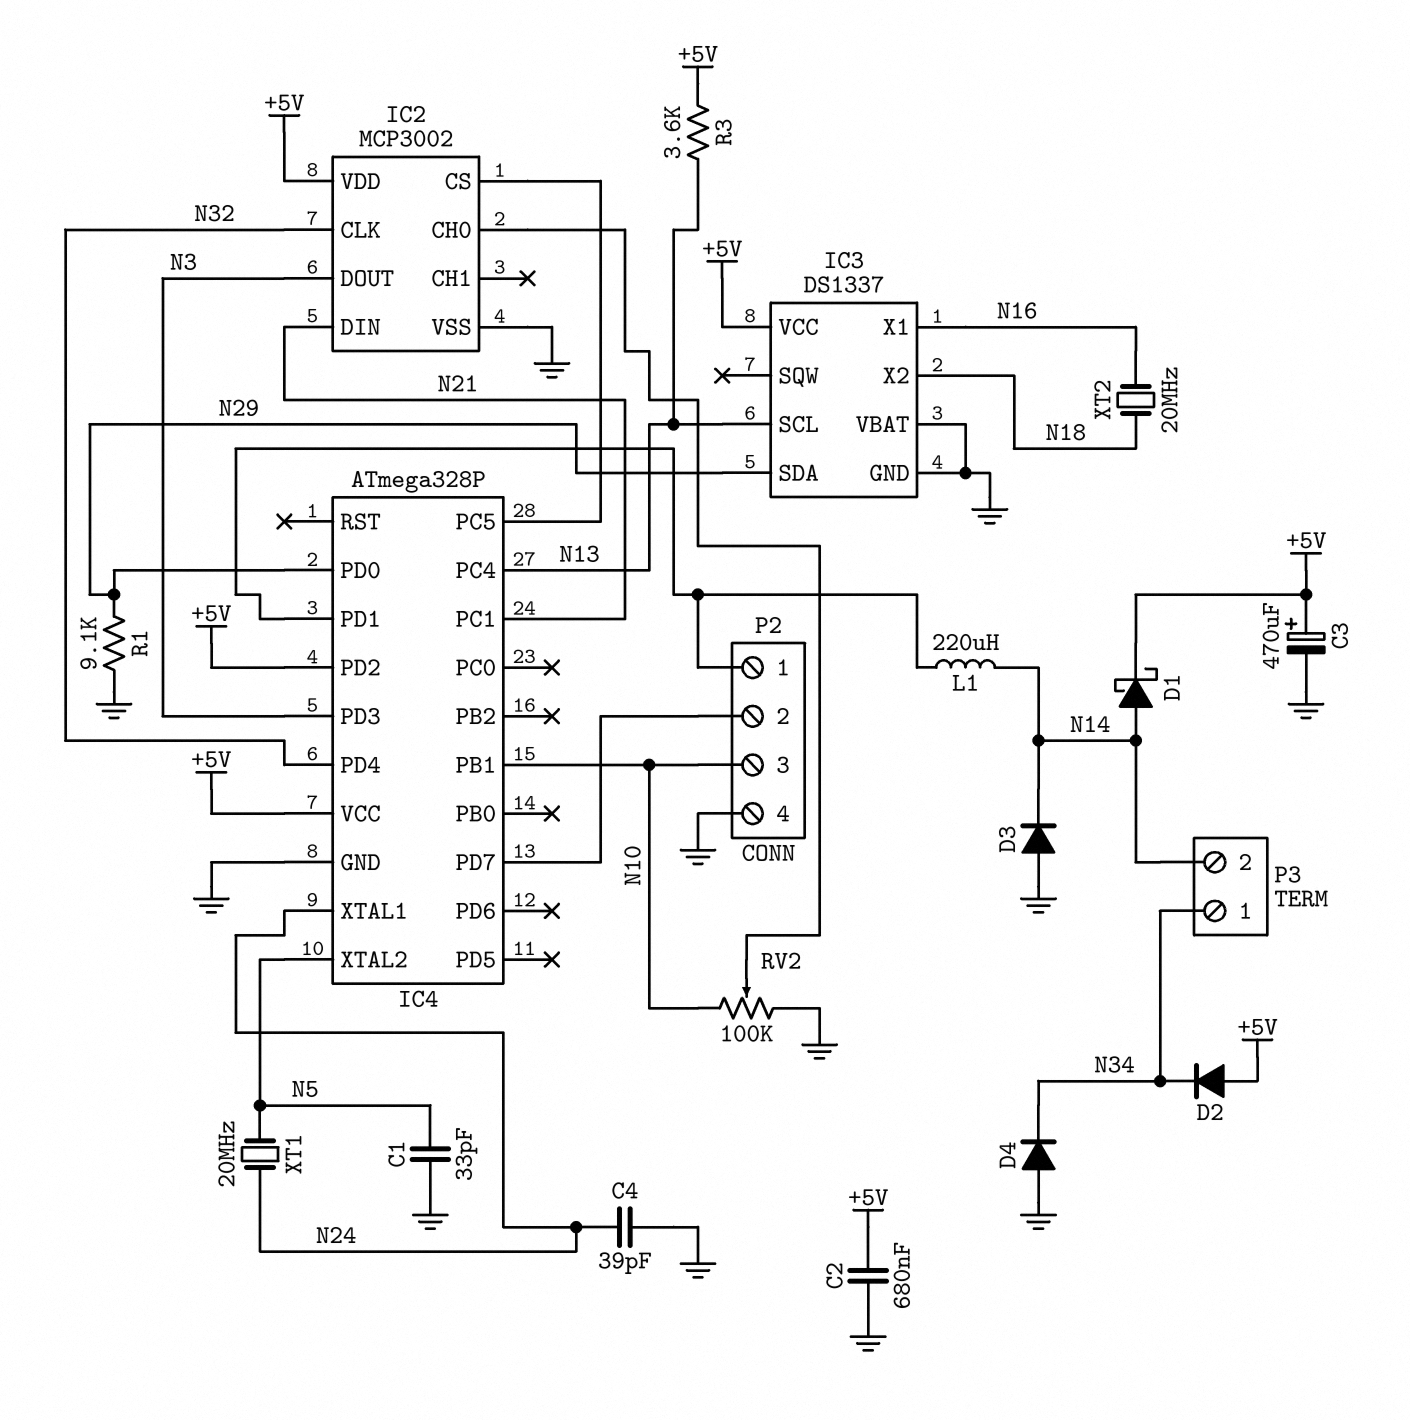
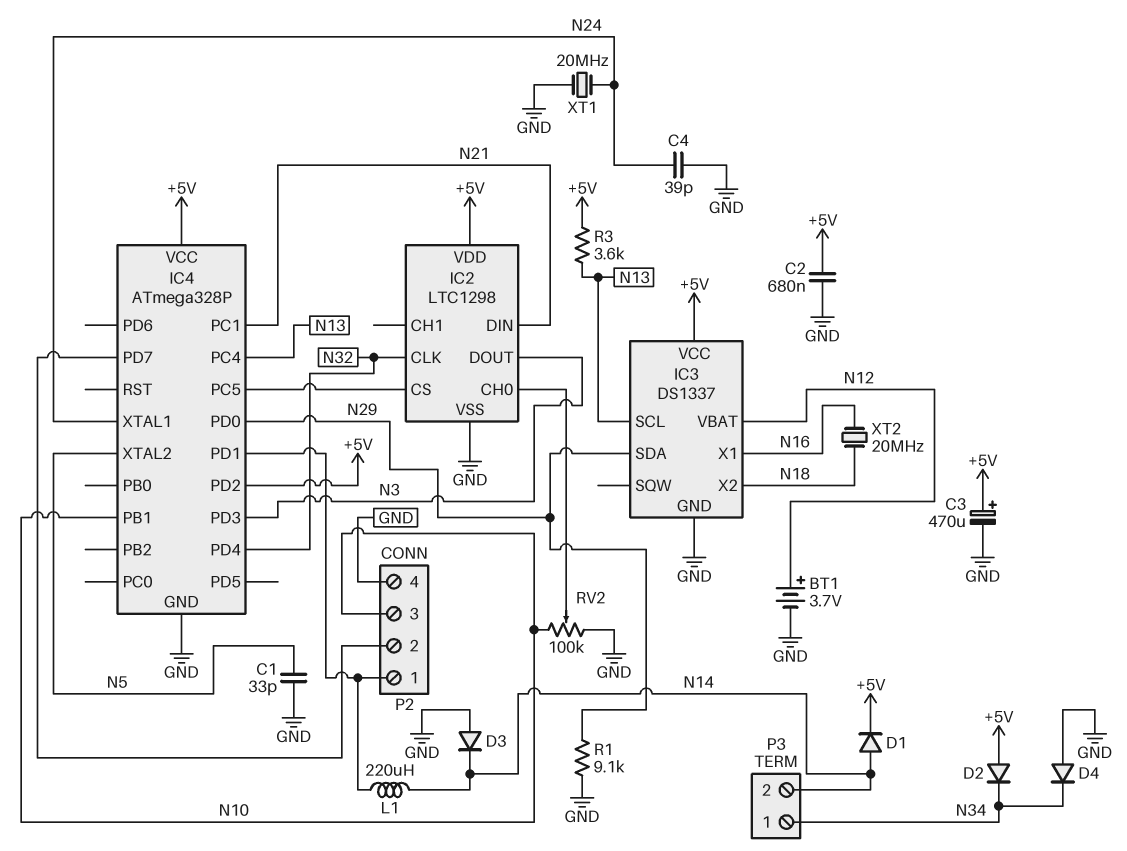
BT1: none -> 3.7V (plus N12, minus GND)
D1: schottky (A N14, K +5V) -> diode (A N14, K +5V)
IC2: MCP3002 -> LTC1298
IC3 pin VBAT: GND -> N12
XT1: 20MHz (N5, N24) -> 20MHz (GND, N24)

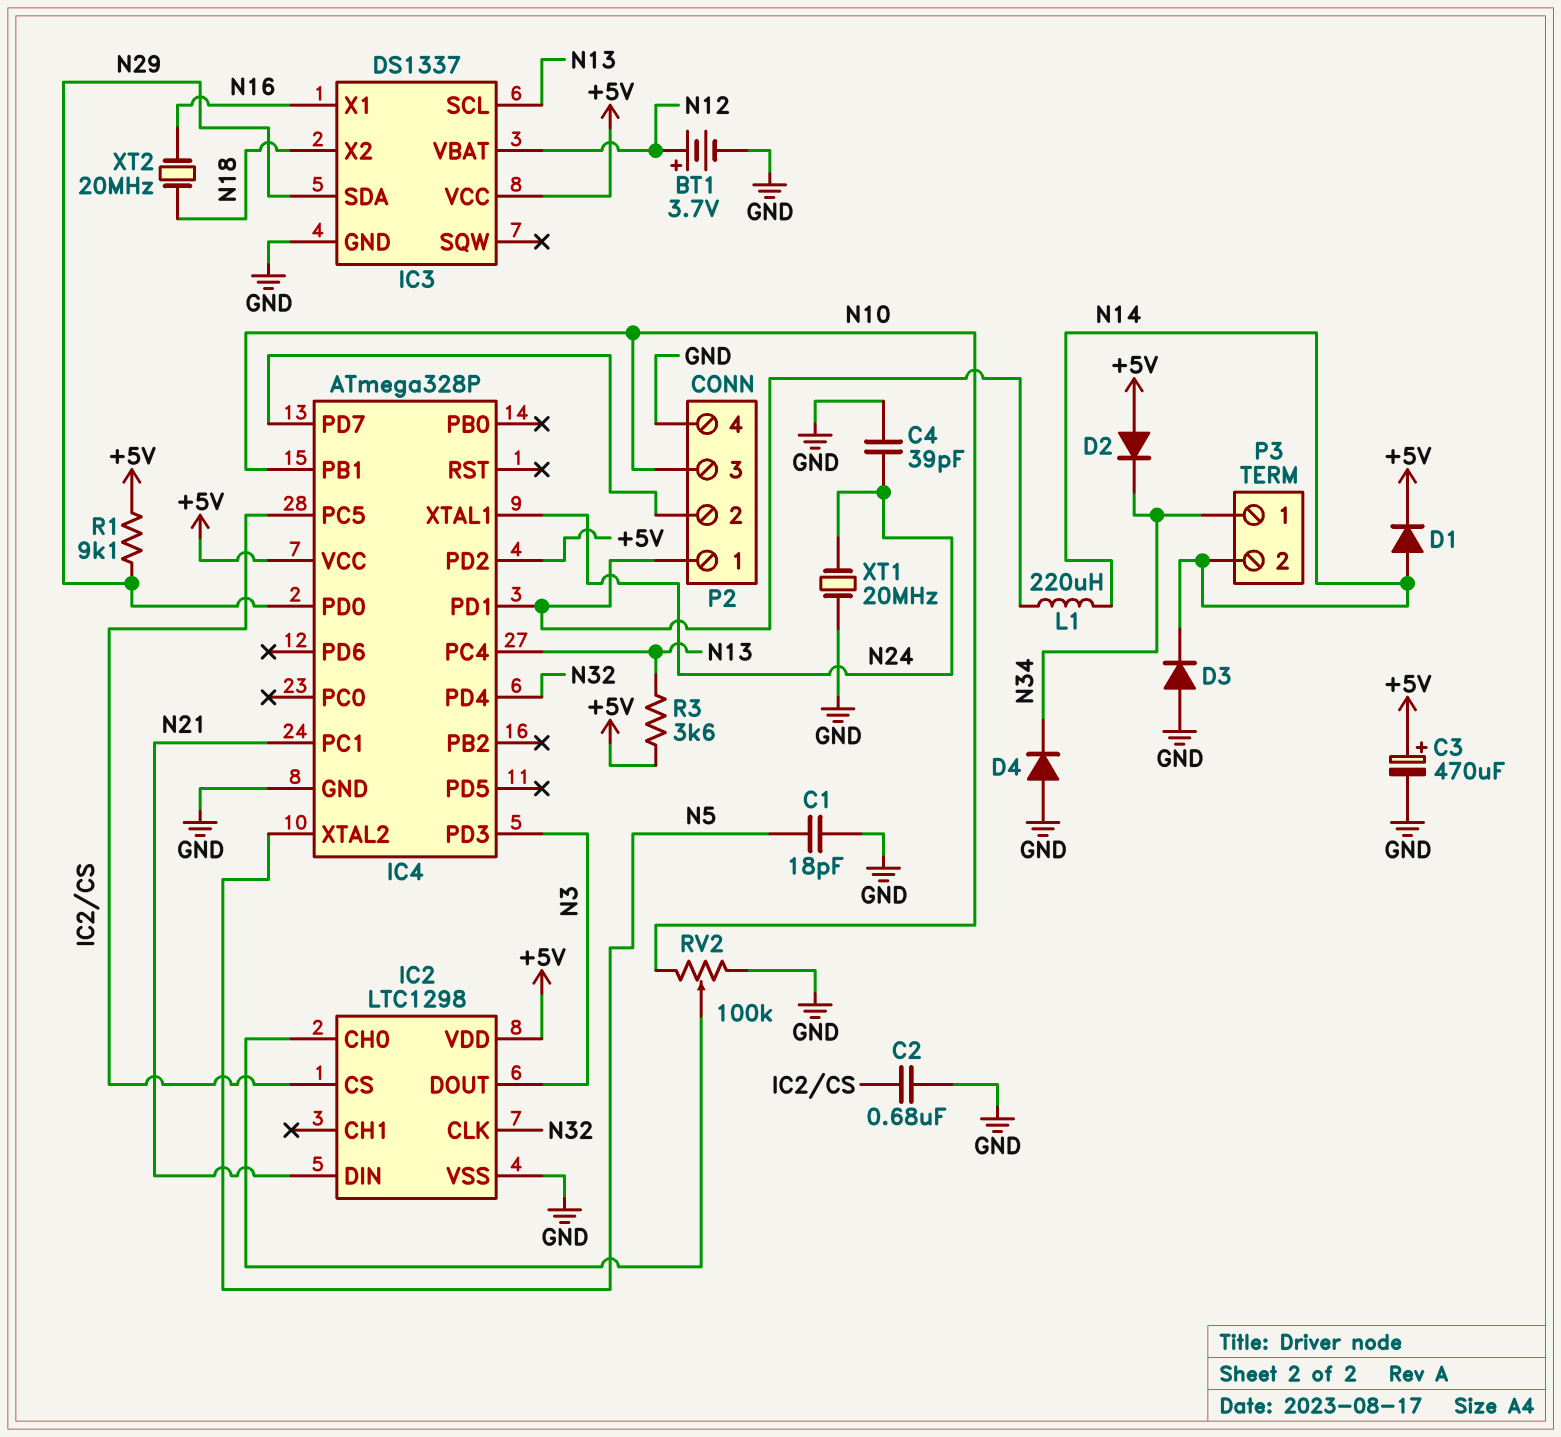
C1: 33pF (GND, N5) -> 18pF (GND, N5)
C2: 680nF (+5V, GND) -> 680nF (GND, IC2/CS)
R1: 9.1k (GND, N29) -> 9.1k (+5V, N29)

